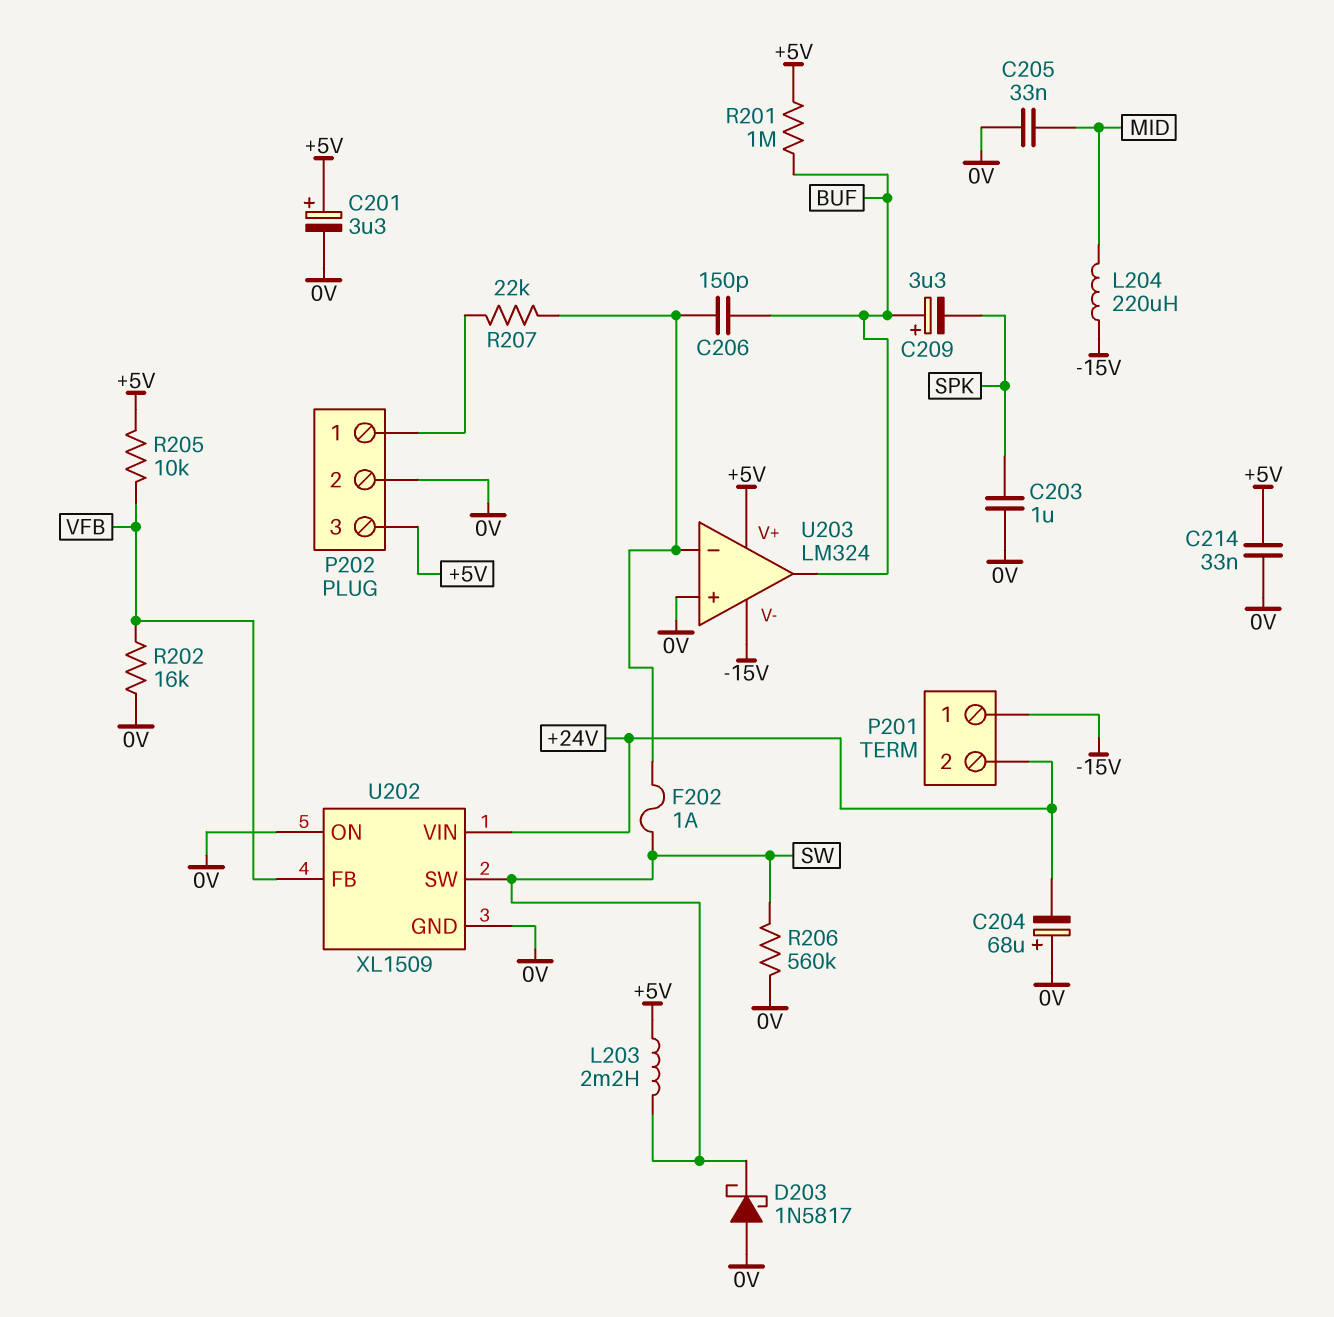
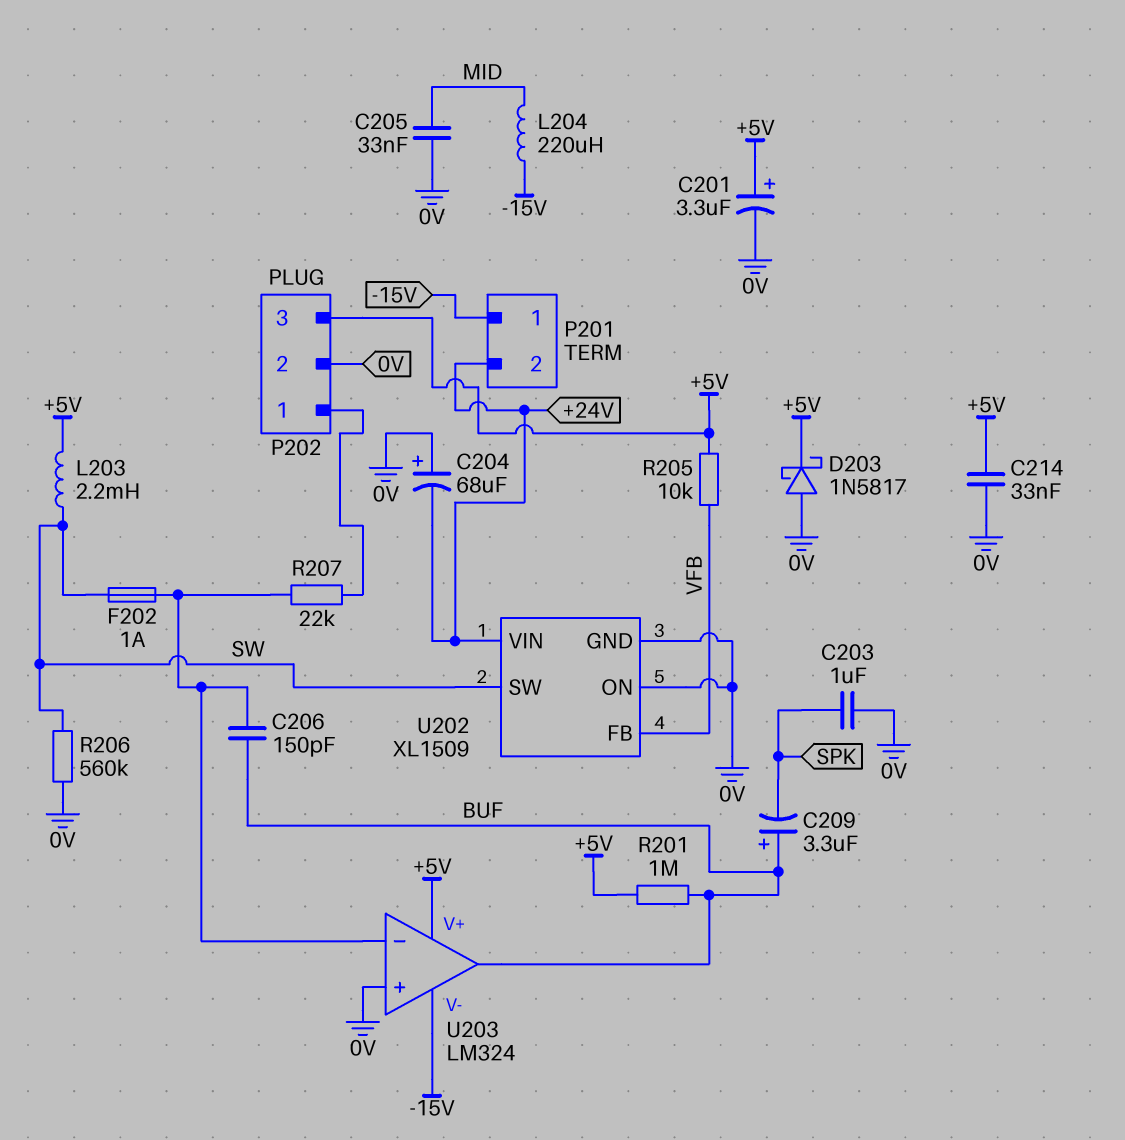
D203: schottky 1N5817 (A 0V, K SW) -> schottky 1N5817 (A 0V, K +5V)
R202: 16k (0V, VFB) -> none

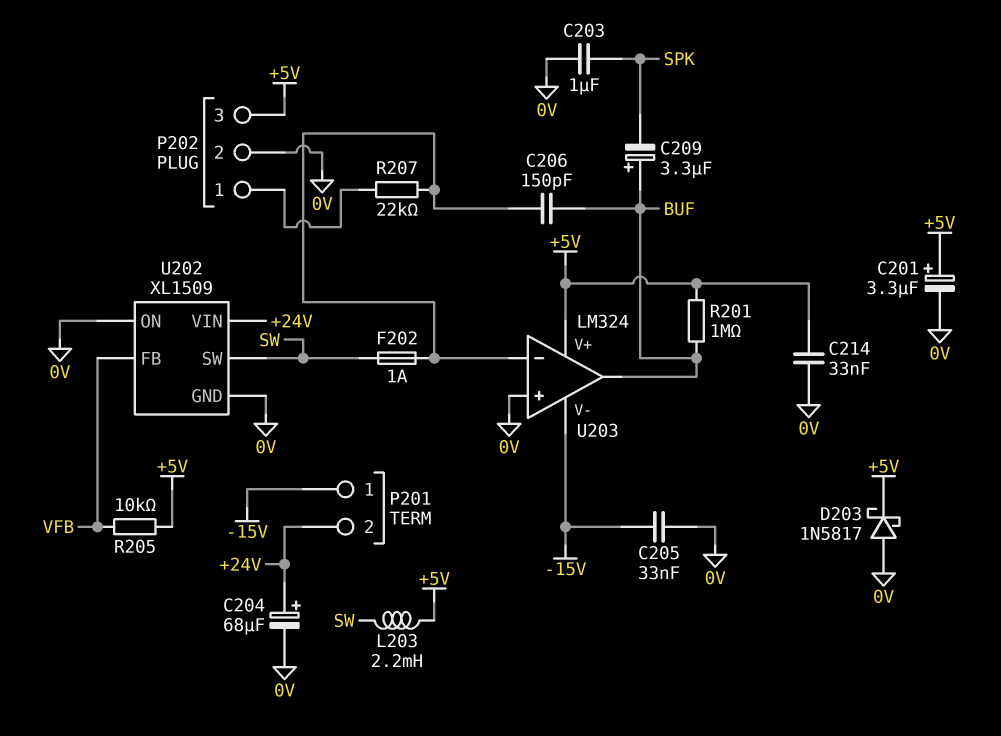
C204: 68uF (plus 0V, minus +24V) -> 68uF (plus +24V, minus 0V)
C205: 33nF (0V, MID) -> 33nF (-15V, 0V)
L204: 220uH (-15V, MID) -> none
R206: 560k (0V, SW) -> none

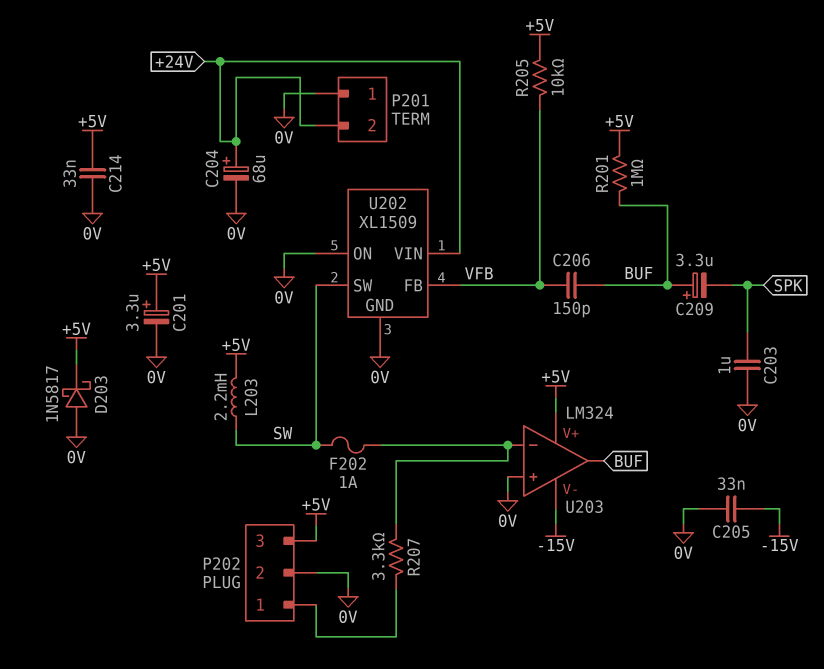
C206: 150pF (BUF, U203/in-) -> 150pF (BUF, VFB)
P201 pin 1: -15V -> 0V
R207: 22k (P202/1, U203/in-) -> 3.3k (P202/1, U203/in-)

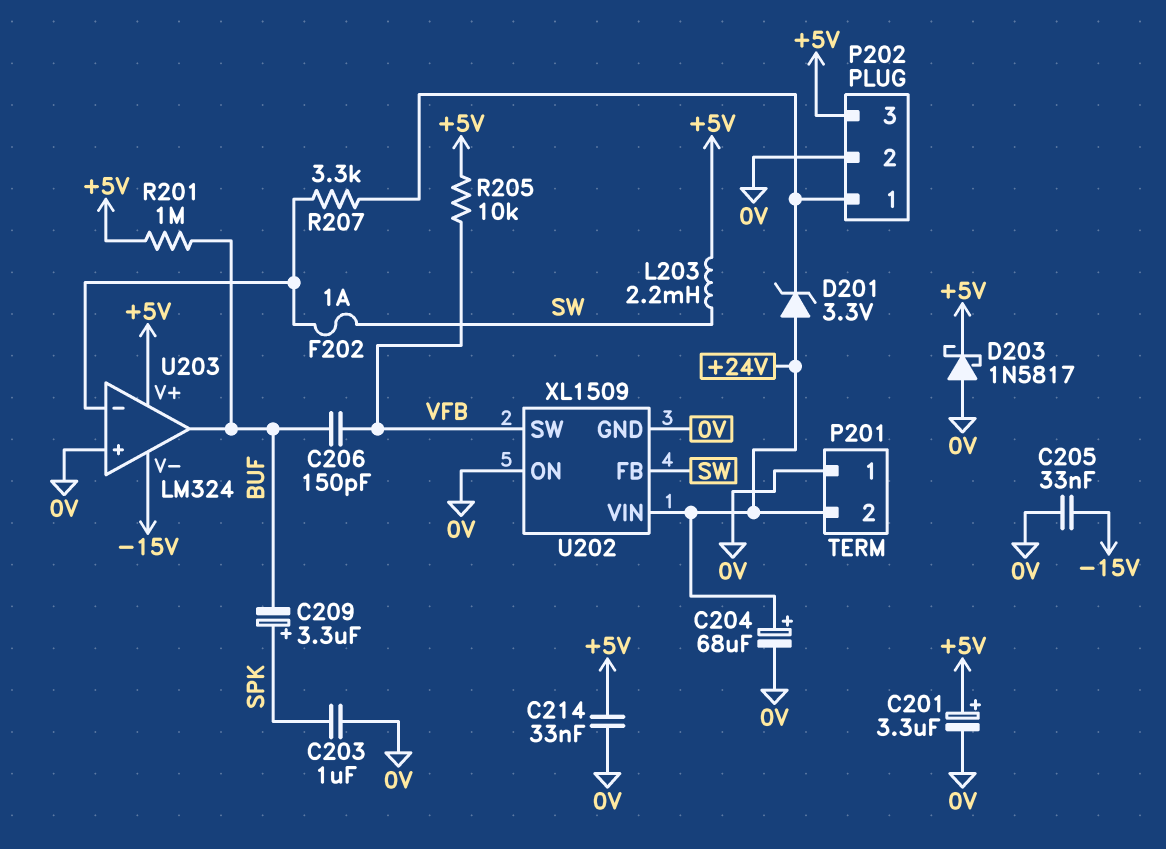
C209: 3.3uF (plus BUF, minus SPK) -> 3.3uF (plus SPK, minus BUF)
D201: none -> zener 3.3V (A +24V, K P202/1)
U202 pin FB: VFB -> SW
U202 pin SW: SW -> VFB

